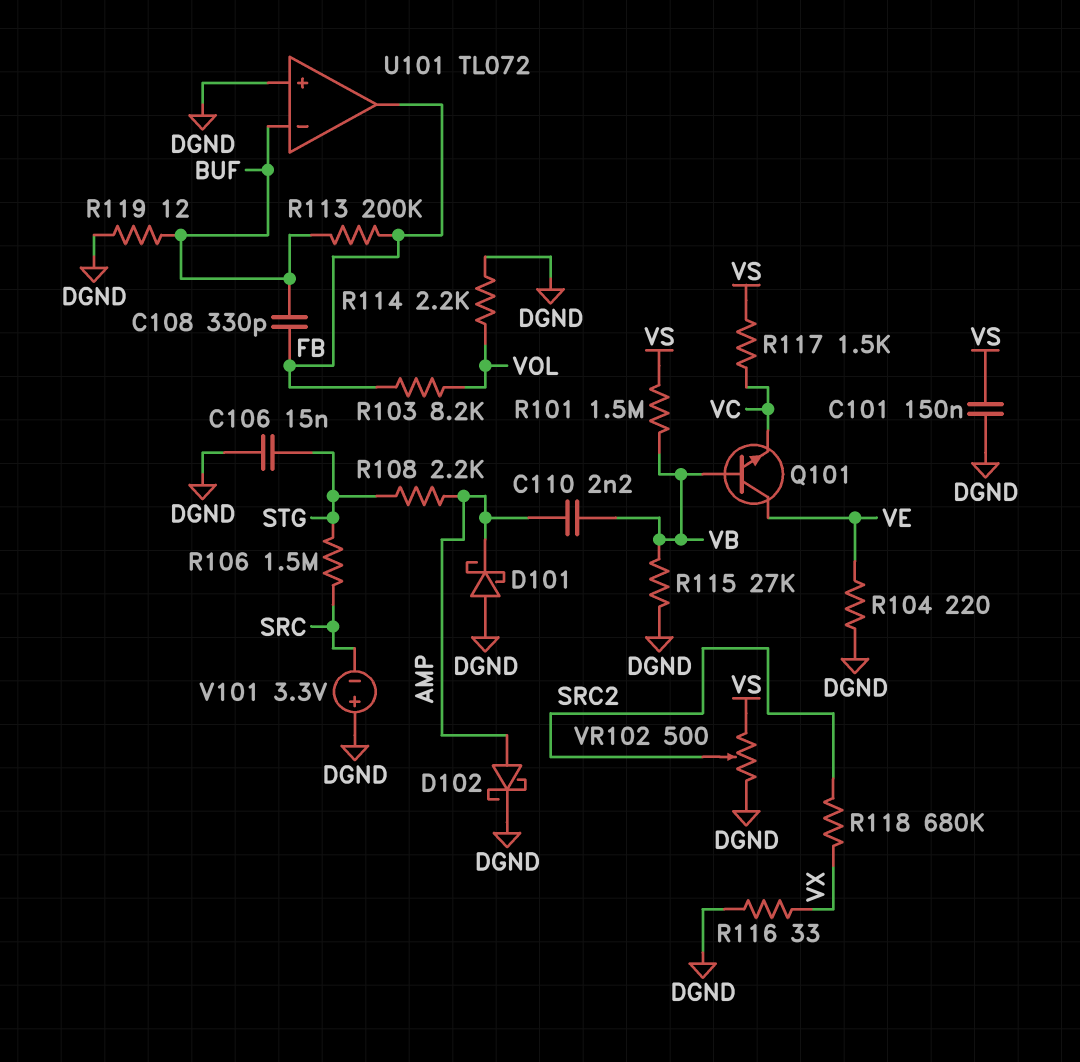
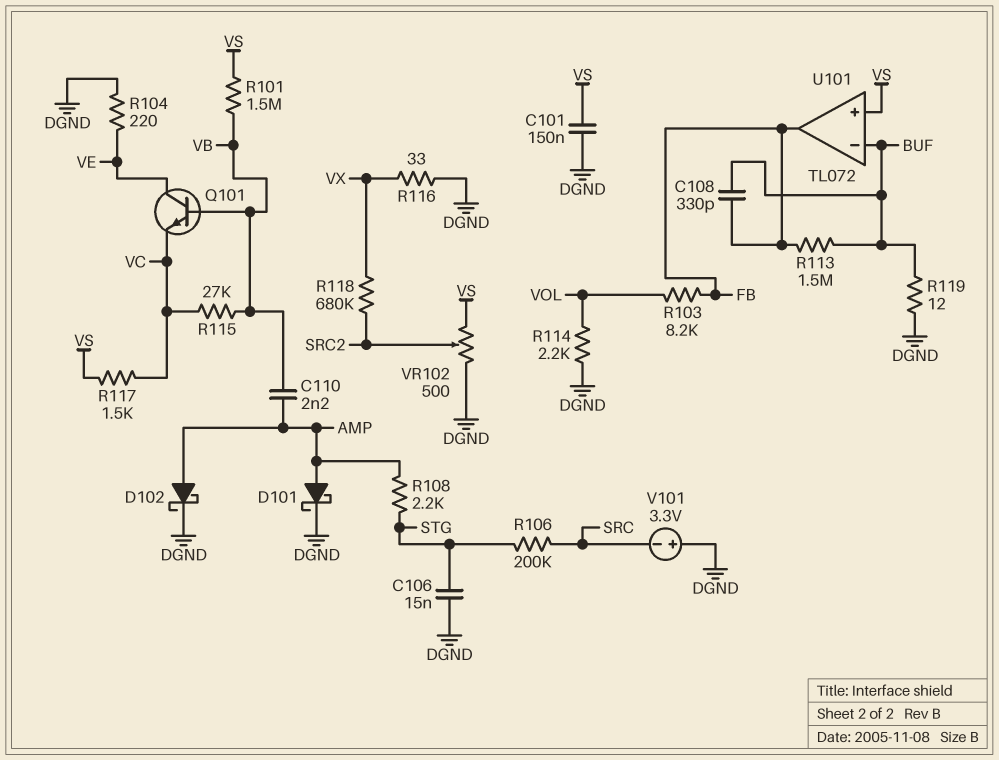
D101: schottky (A DGND, K AMP) -> schottky (A AMP, K DGND)
R106: 1.5M (SRC, STG) -> 200k (SRC, STG)
R113: 200k (BUF, FB) -> 1.5M (BUF, FB)
R115: 27k (DGND, VB) -> 27k (VB, VC)
U101 pin in+: DGND -> VS

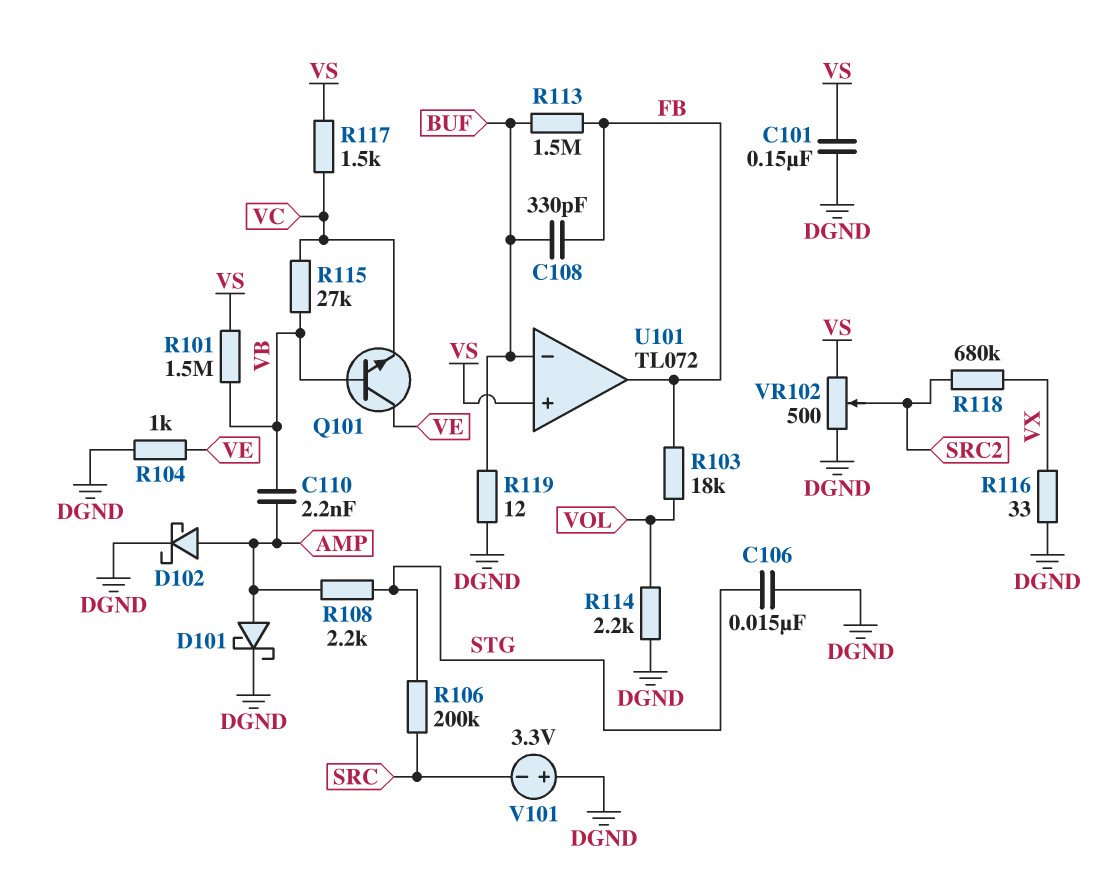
R103: 8.2k (FB, VOL) -> 18k (FB, VOL)
R104: 220 (DGND, VE) -> 1k (DGND, VE)

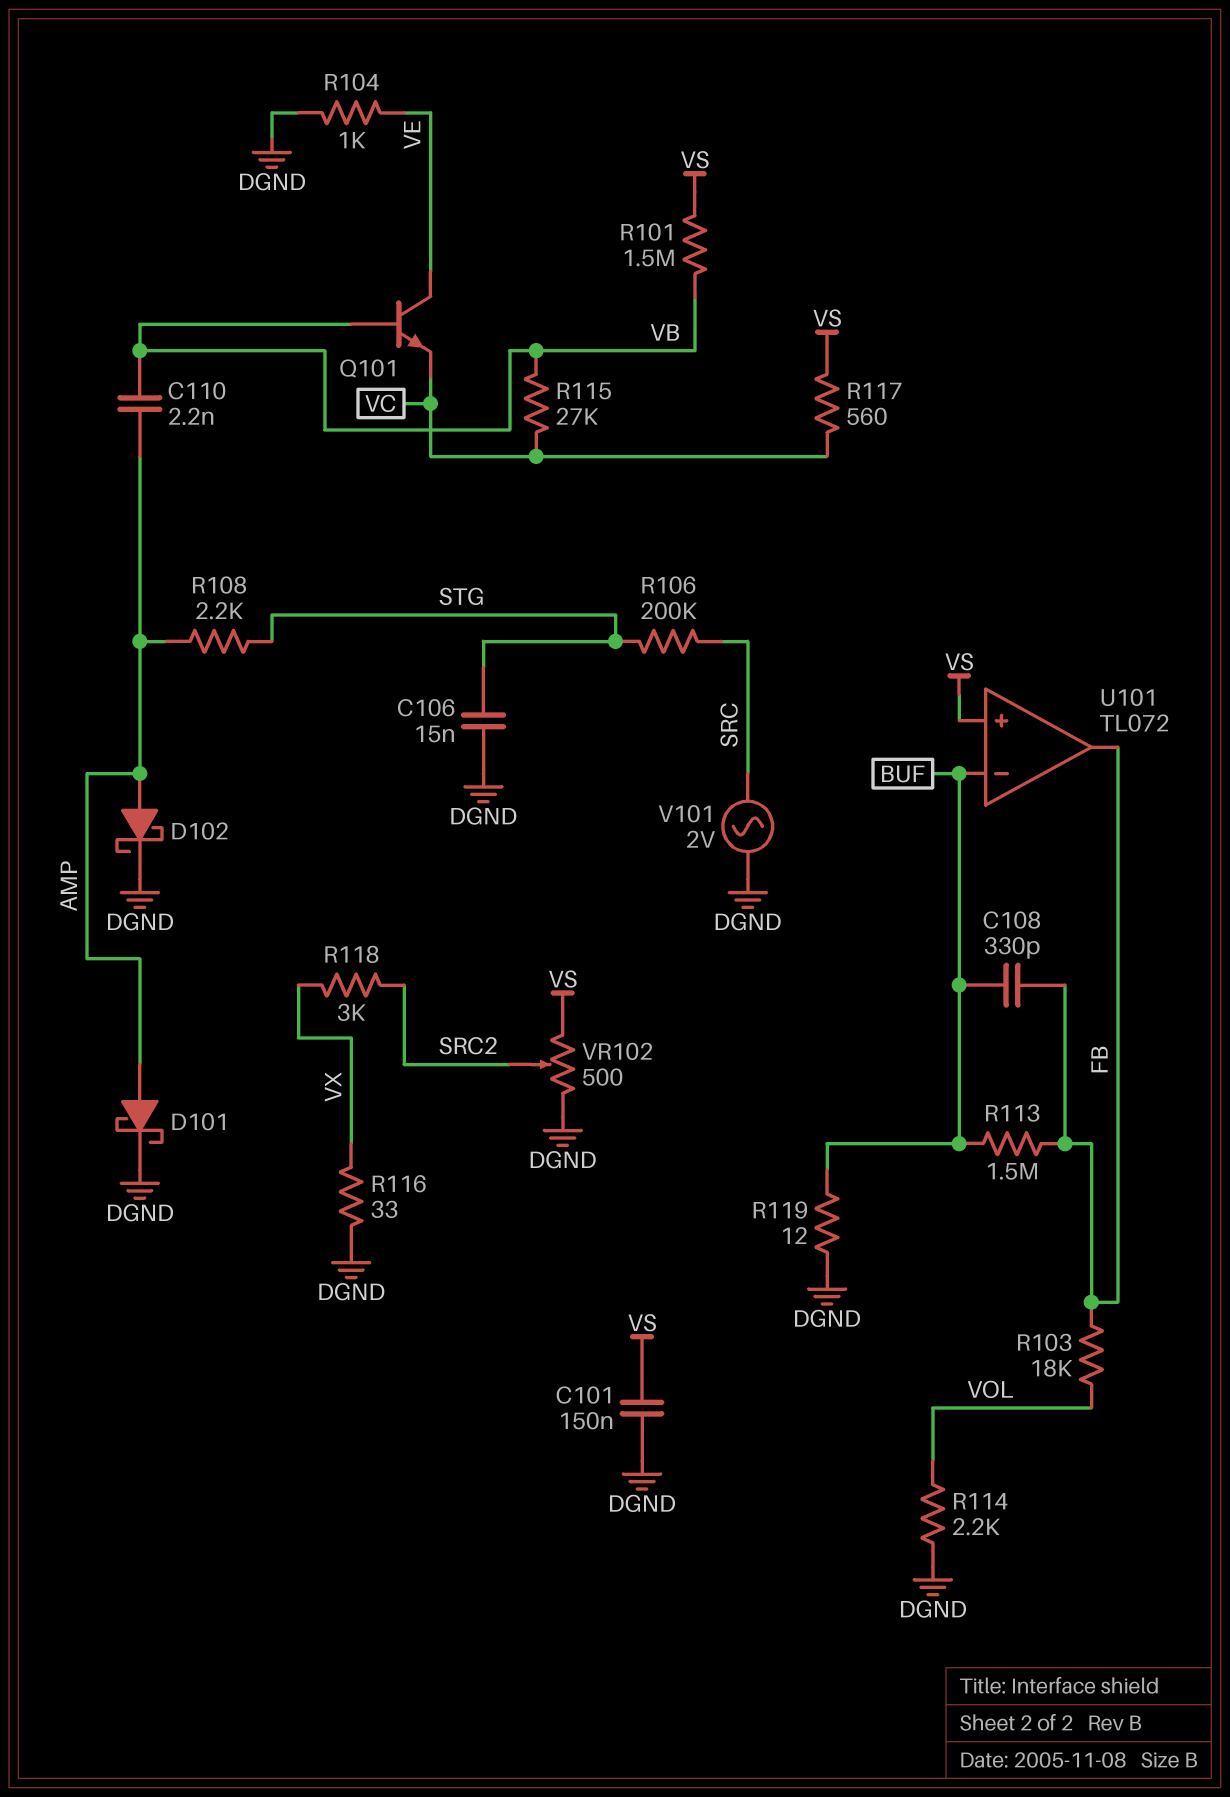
R117: 1.5k (VC, VS) -> 560 (VC, VS)
R118: 680k (SRC2, VX) -> 3k (SRC2, VX)
V101: 3.3V (plus DGND, minus SRC) -> AC 2V (DGND, SRC)

